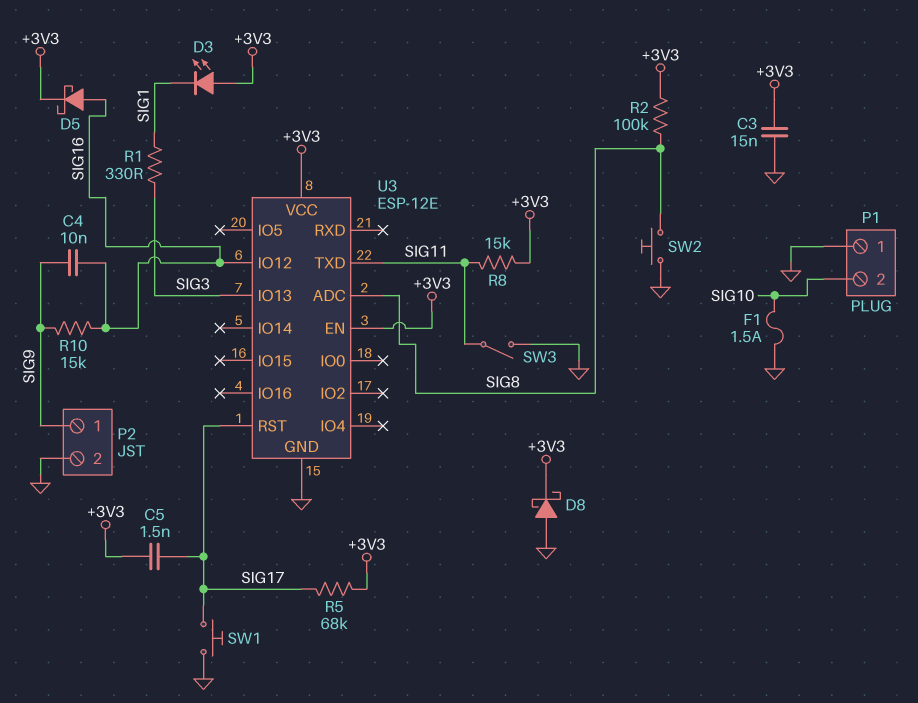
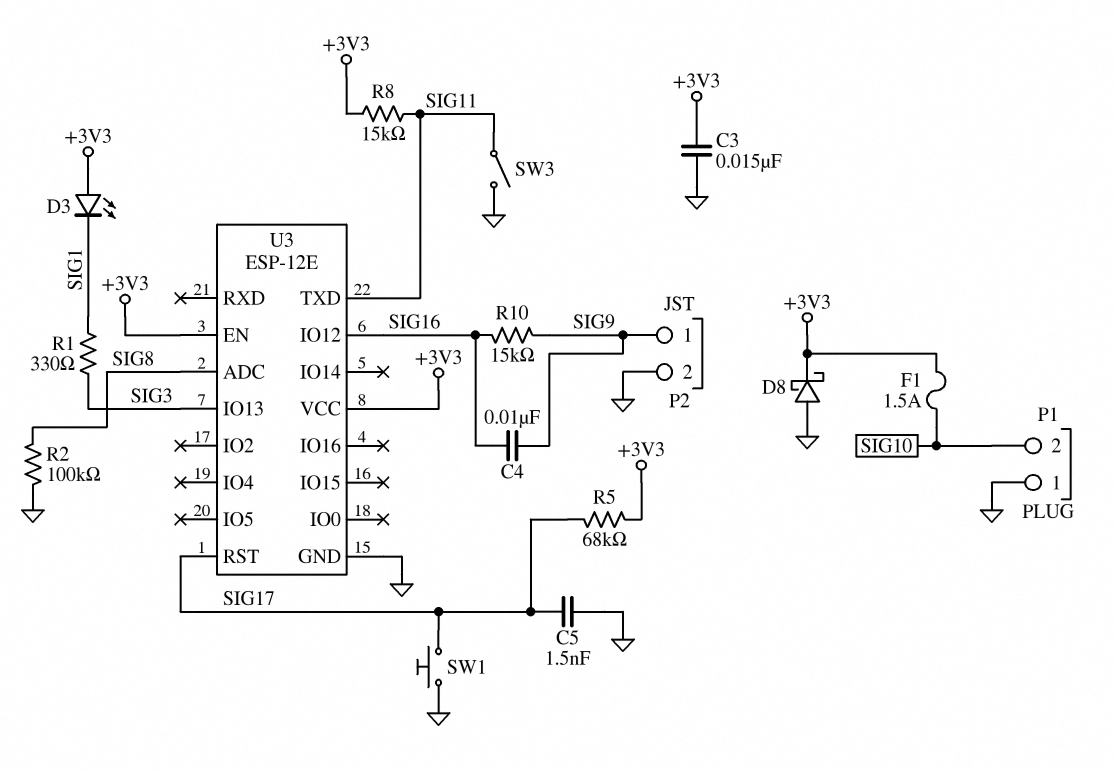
C5: 1.5nF (+3V3, SIG17) -> 1.5nF (GND, SIG17)
D5: schottky (A SIG16, K +3V3) -> none
F1: 1.5A (GND, SIG10) -> 1.5A (+3V3, SIG10)
R2: 100k (+3V3, SIG8) -> 100k (GND, SIG8)
SW2: button (GND, SIG8) -> none

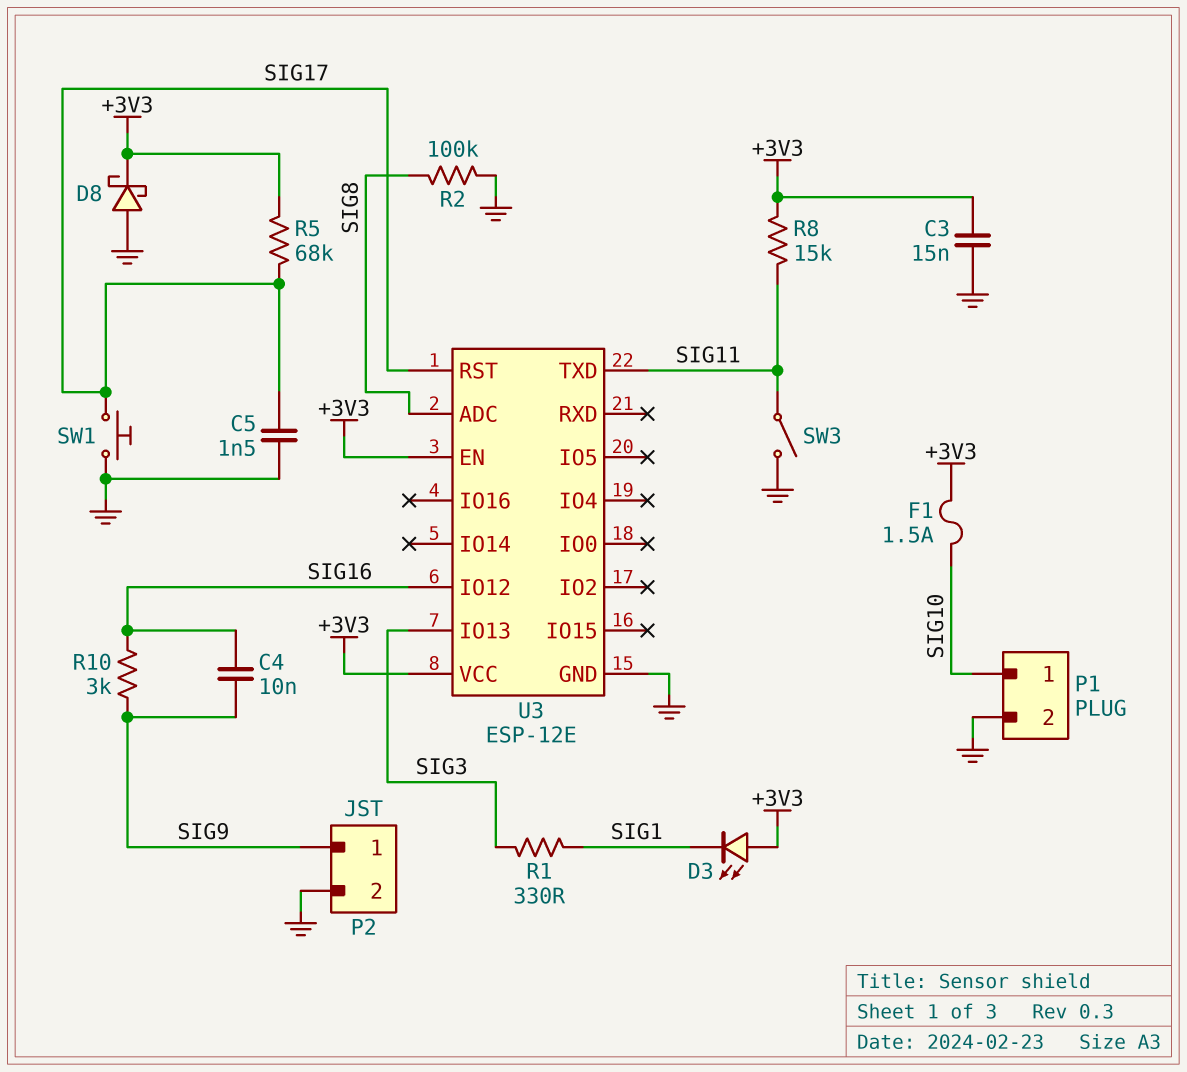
P1 pin 1: GND -> SIG10
P1 pin 2: SIG10 -> GND
R10: 15k (SIG9, SIG16) -> 3k (SIG9, SIG16)

